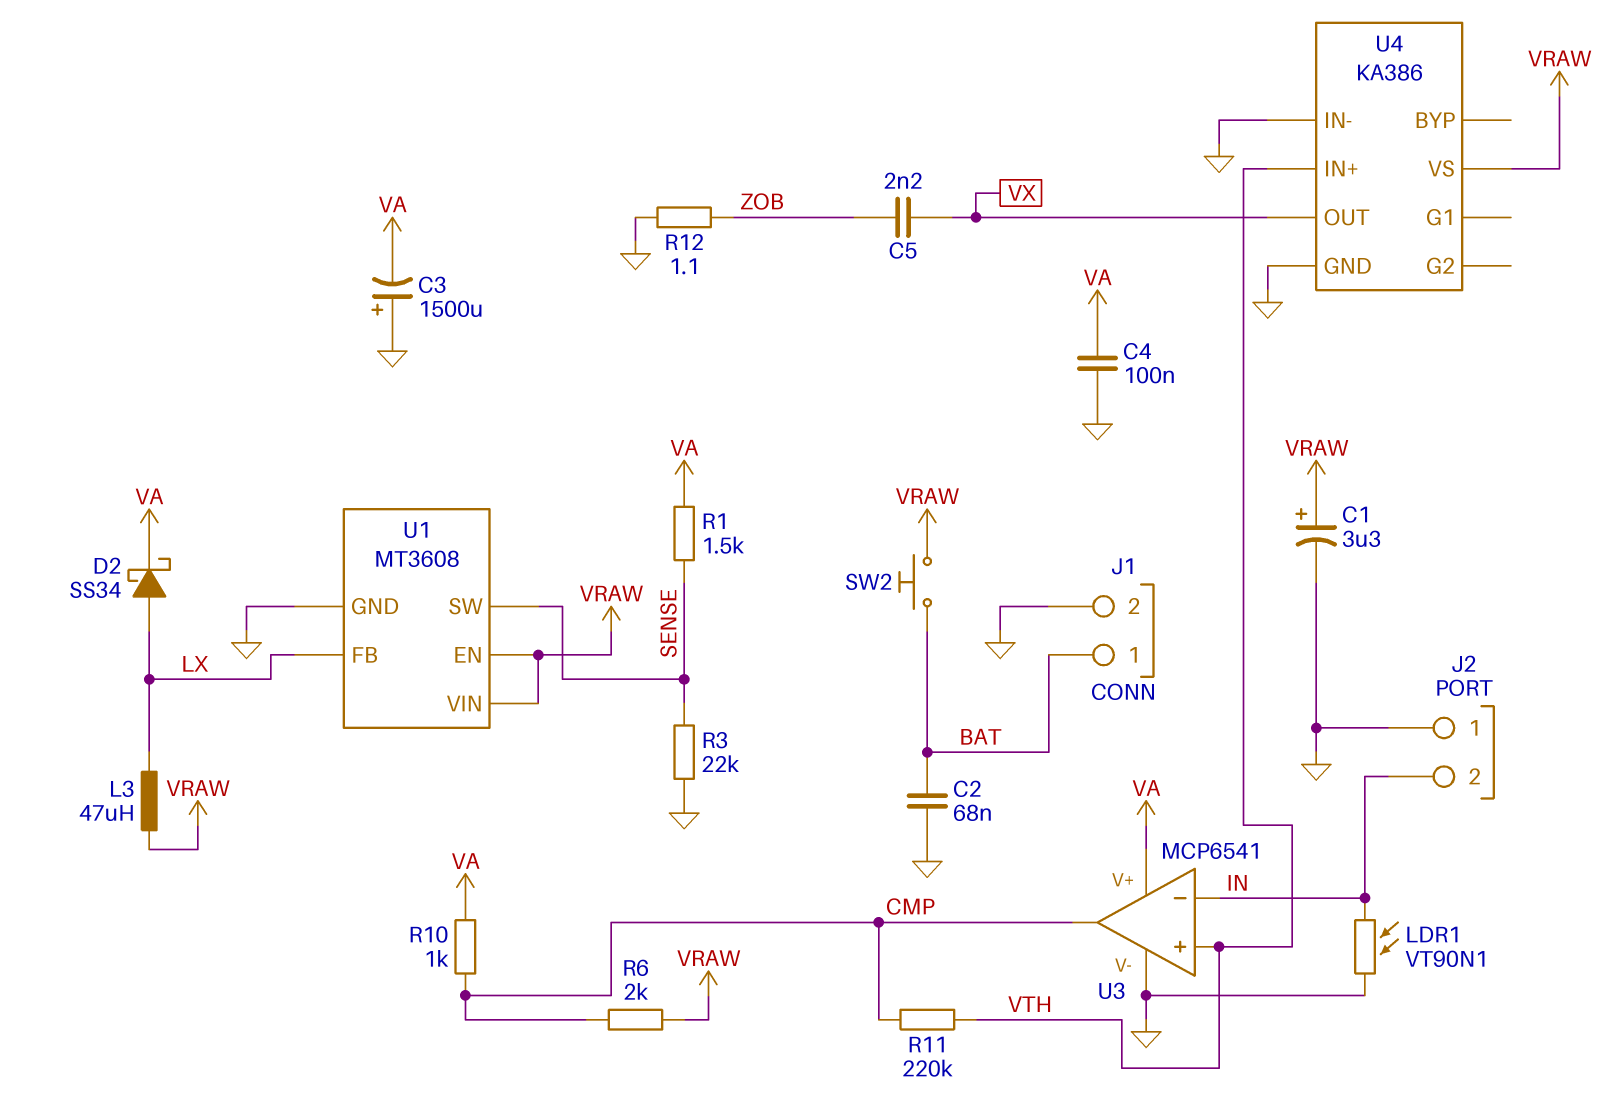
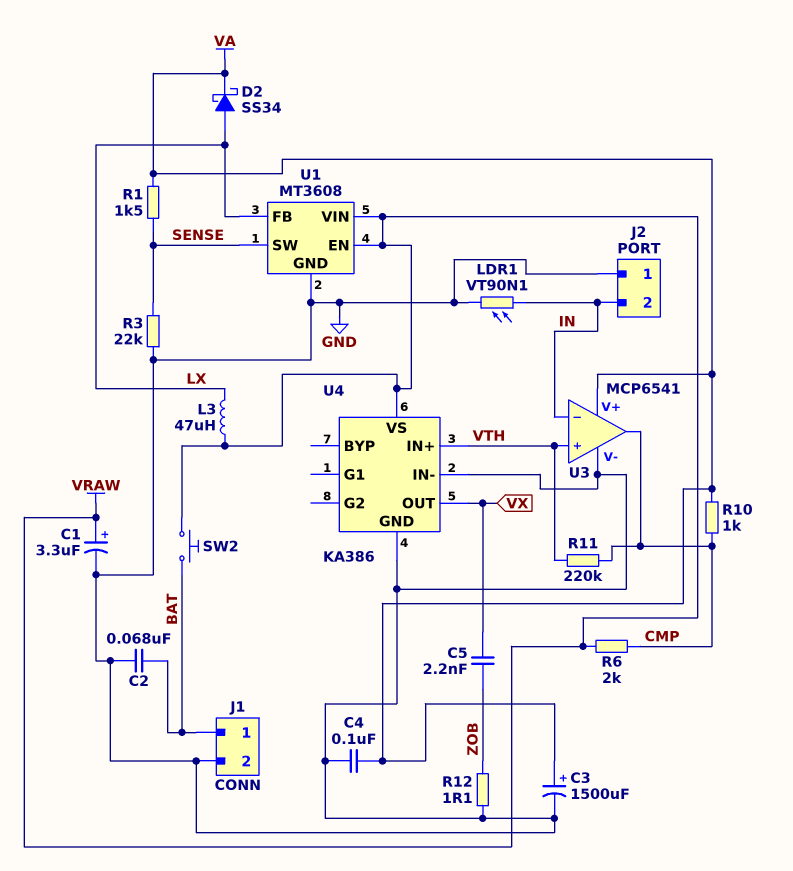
C3: 1500uF (plus GND, minus VA) -> 1500uF (plus VA, minus GND)

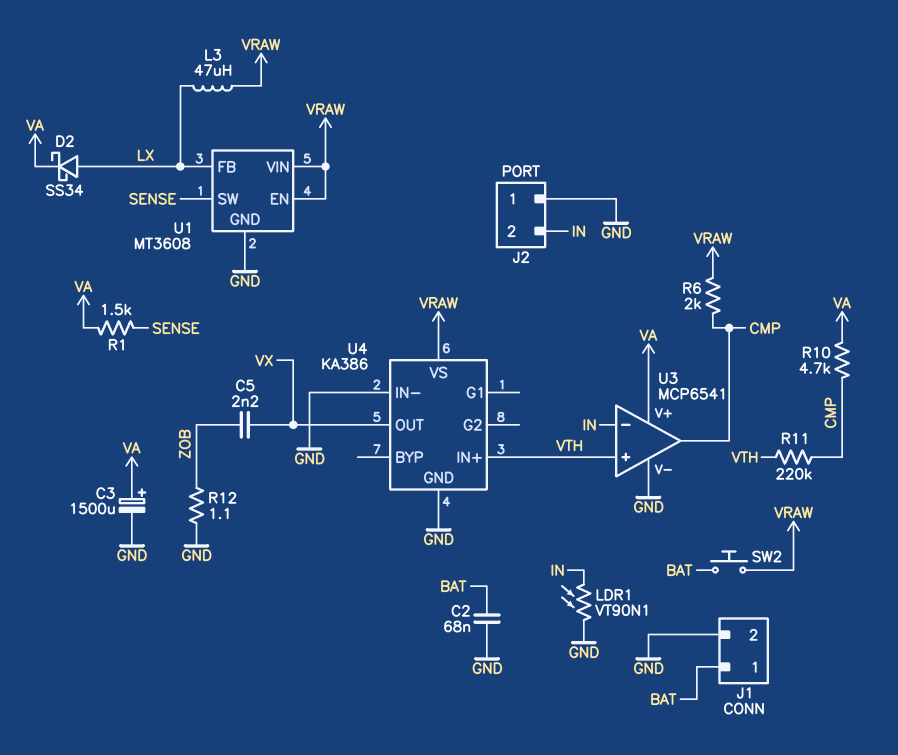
C1: 3.3uF (plus VRAW, minus GND) -> none
C4: 100nF (GND, VA) -> none
R3: 22k (GND, SENSE) -> none
R10: 1k (CMP, VA) -> 4.7k (CMP, VA)

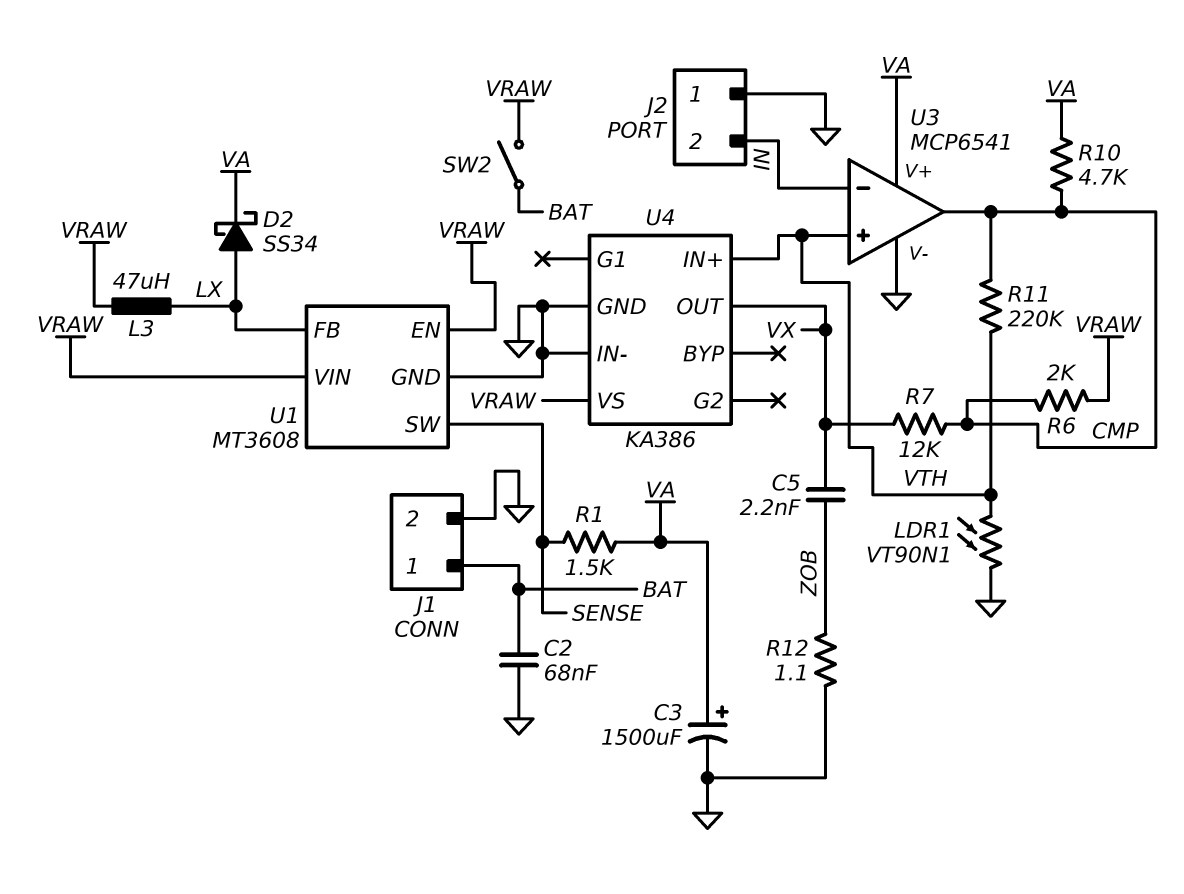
LDR1: VT90N1 (GND, IN) -> VT90N1 (GND, VTH)
R7: none -> 12k (CMP, VX)
SW2: button (BAT, VRAW) -> switch (BAT, VRAW)

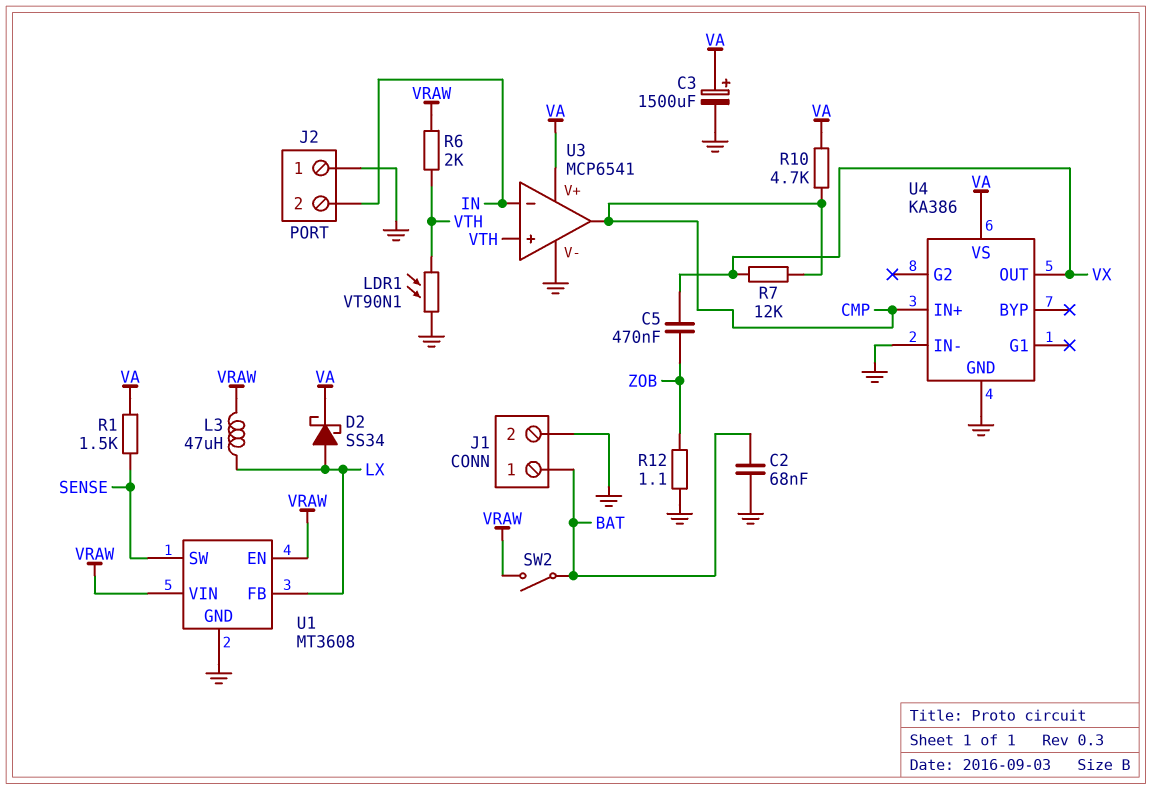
C5: 2.2nF (VX, ZOB) -> 470nF (VX, ZOB)
R6: 2k (CMP, VRAW) -> 2k (VRAW, VTH)
R11: 220k (CMP, VTH) -> none
U4 pin IN+: VTH -> CMP
U4 pin VS: VRAW -> VA

